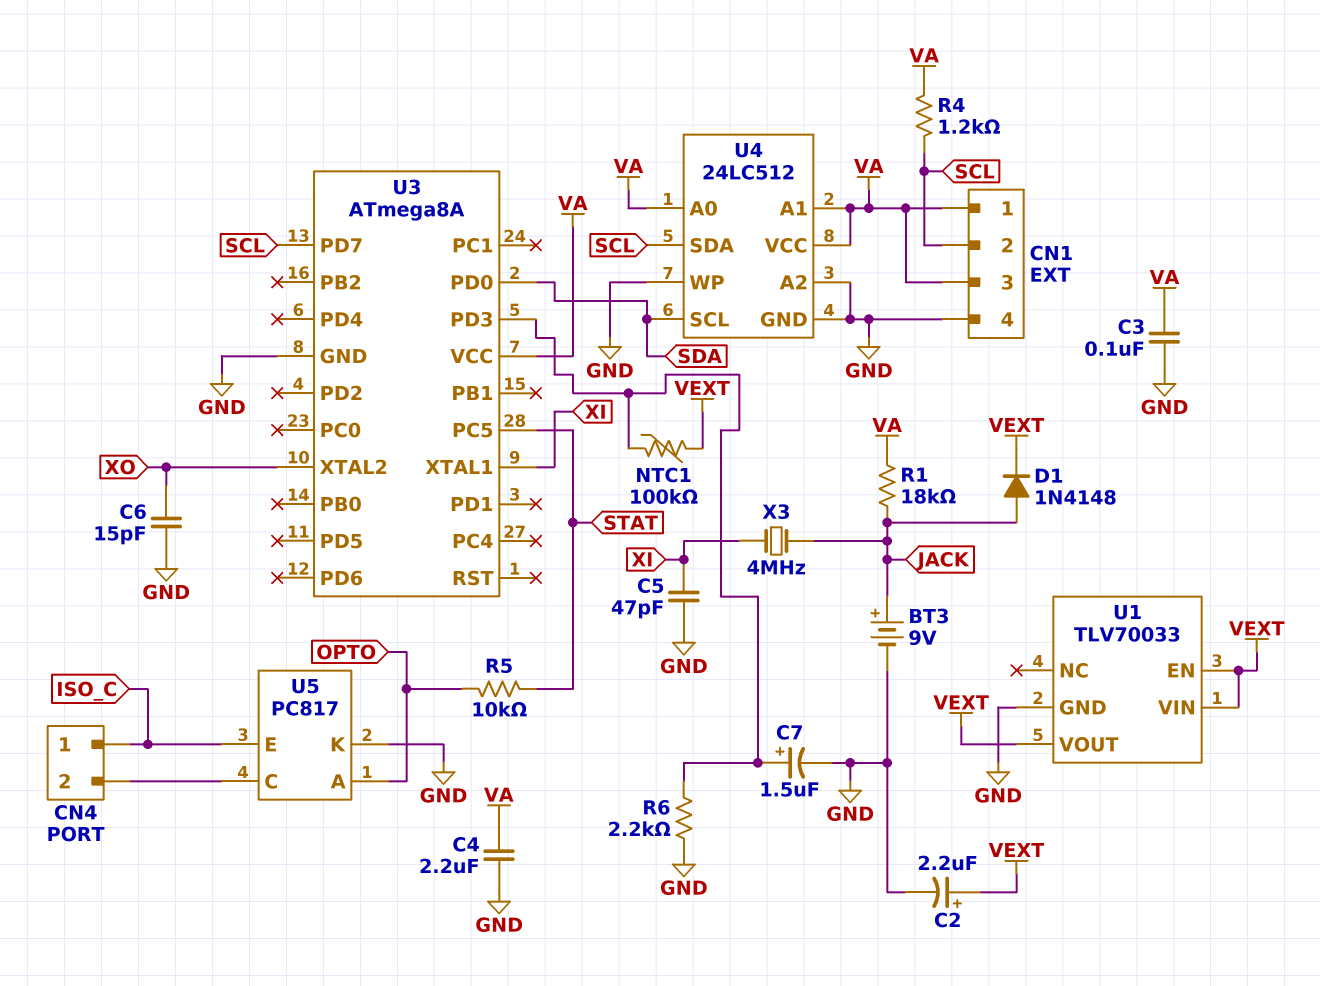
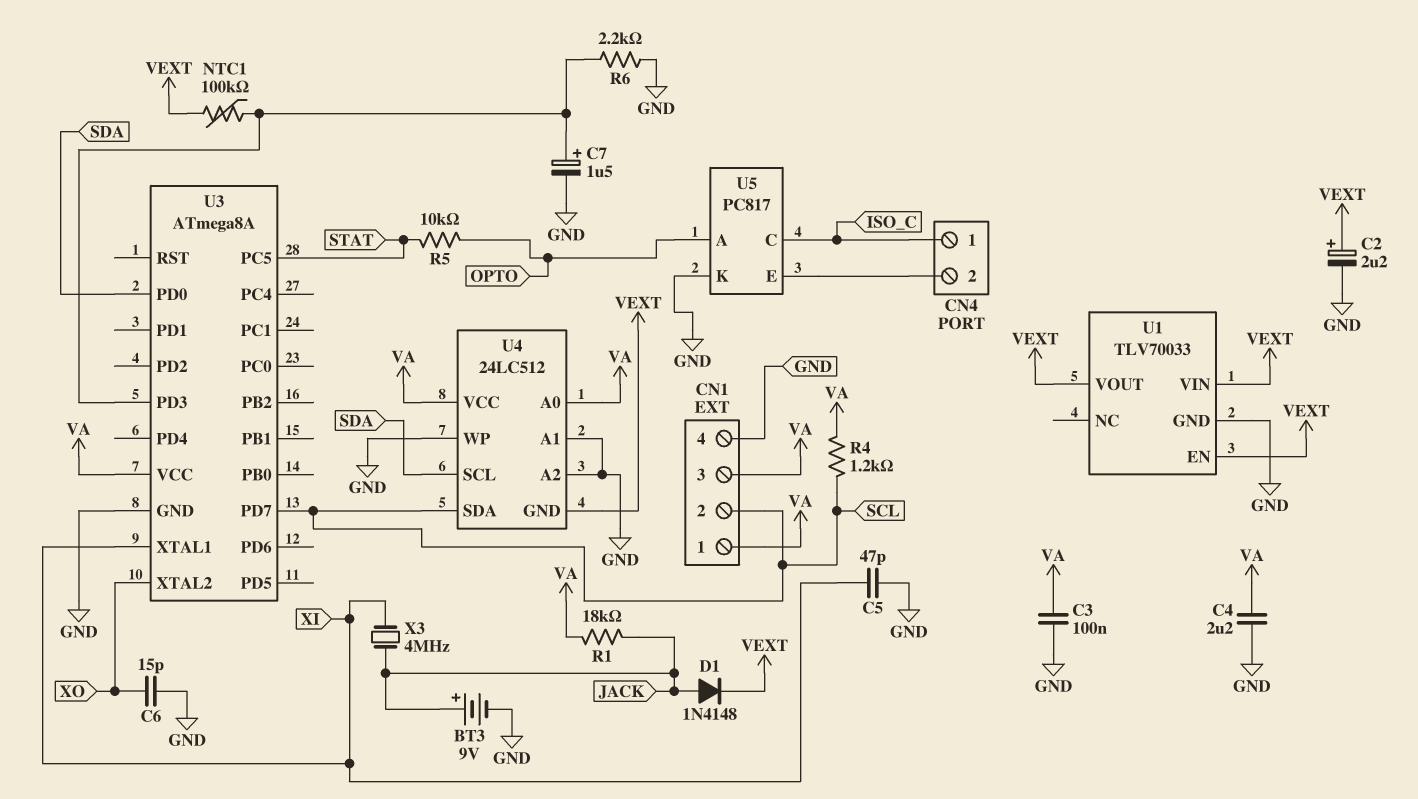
U4 pin A1: VA -> GND
U4 pin GND: GND -> VEXT
U5 pin C: CN4/2 -> ISO_C
U5 pin E: ISO_C -> CN4/2

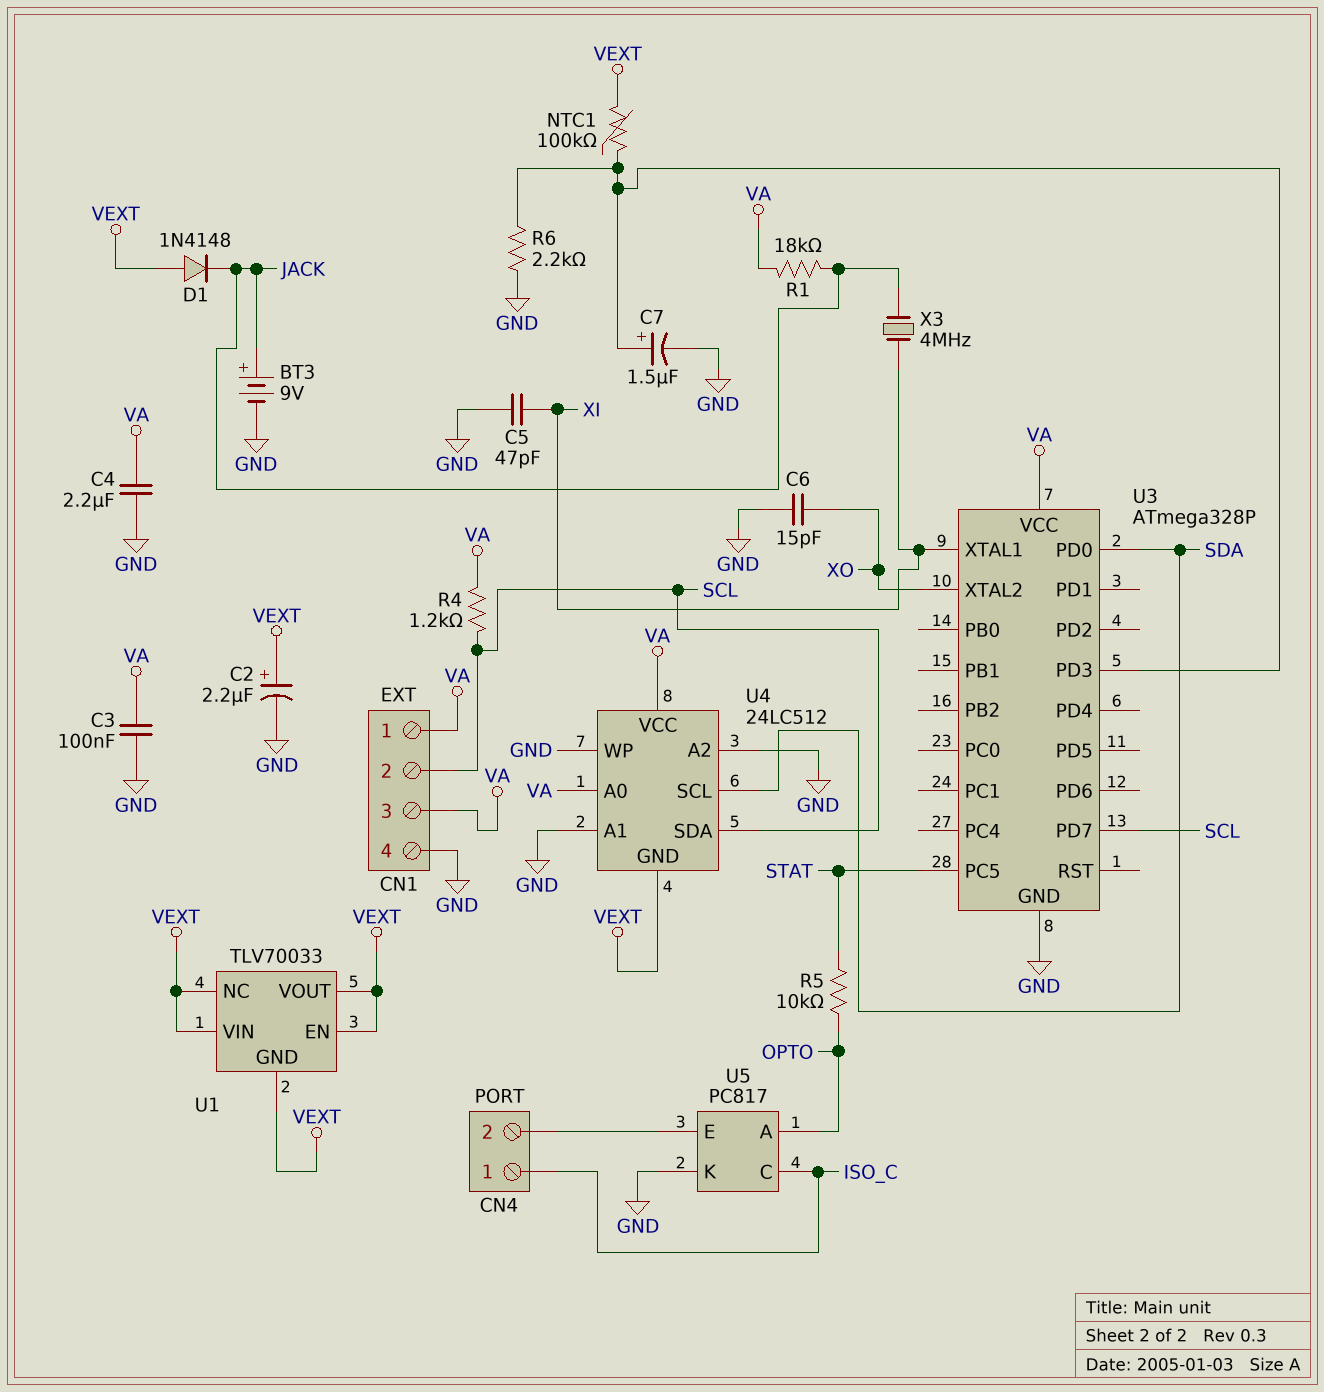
D1: diode 1N4148 (A JACK, K VEXT) -> diode 1N4148 (A VEXT, K JACK)
U1 pin GND: GND -> VEXT
U1 pin NC: none -> VEXT
U3: ATmega8A -> ATmega328P

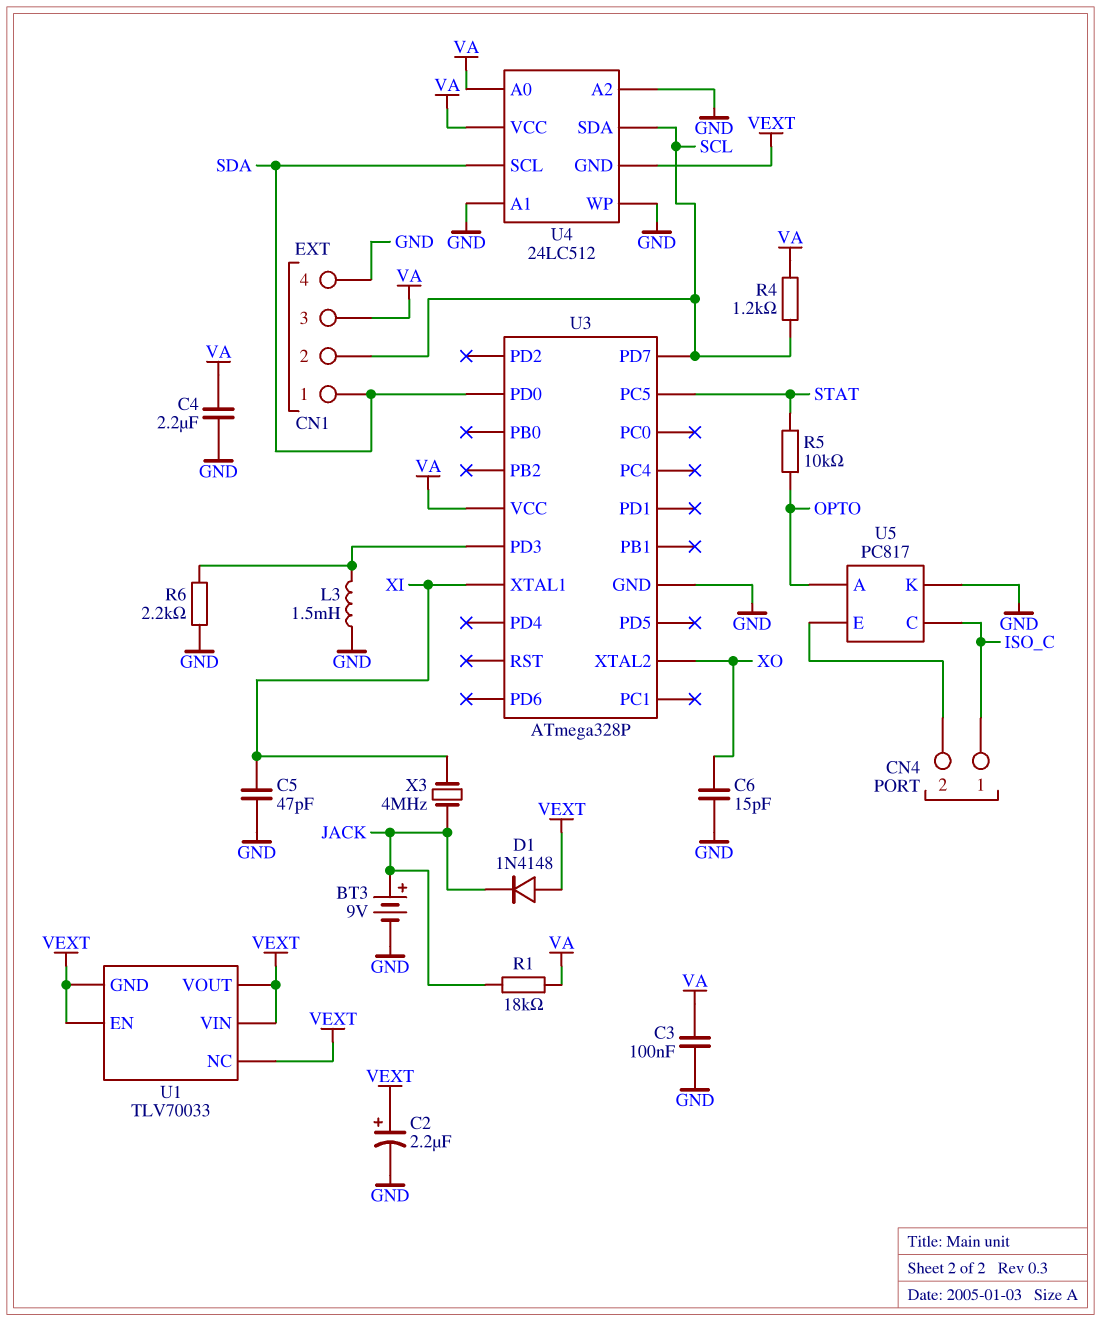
C7: 1.5uF (plus U3/PD3, minus GND) -> none
CN1 pin 1: VA -> SDA
L3: none -> 1.5mH (GND, U3/PD3)
NTC1: 100k (U3/PD3, VEXT) -> none

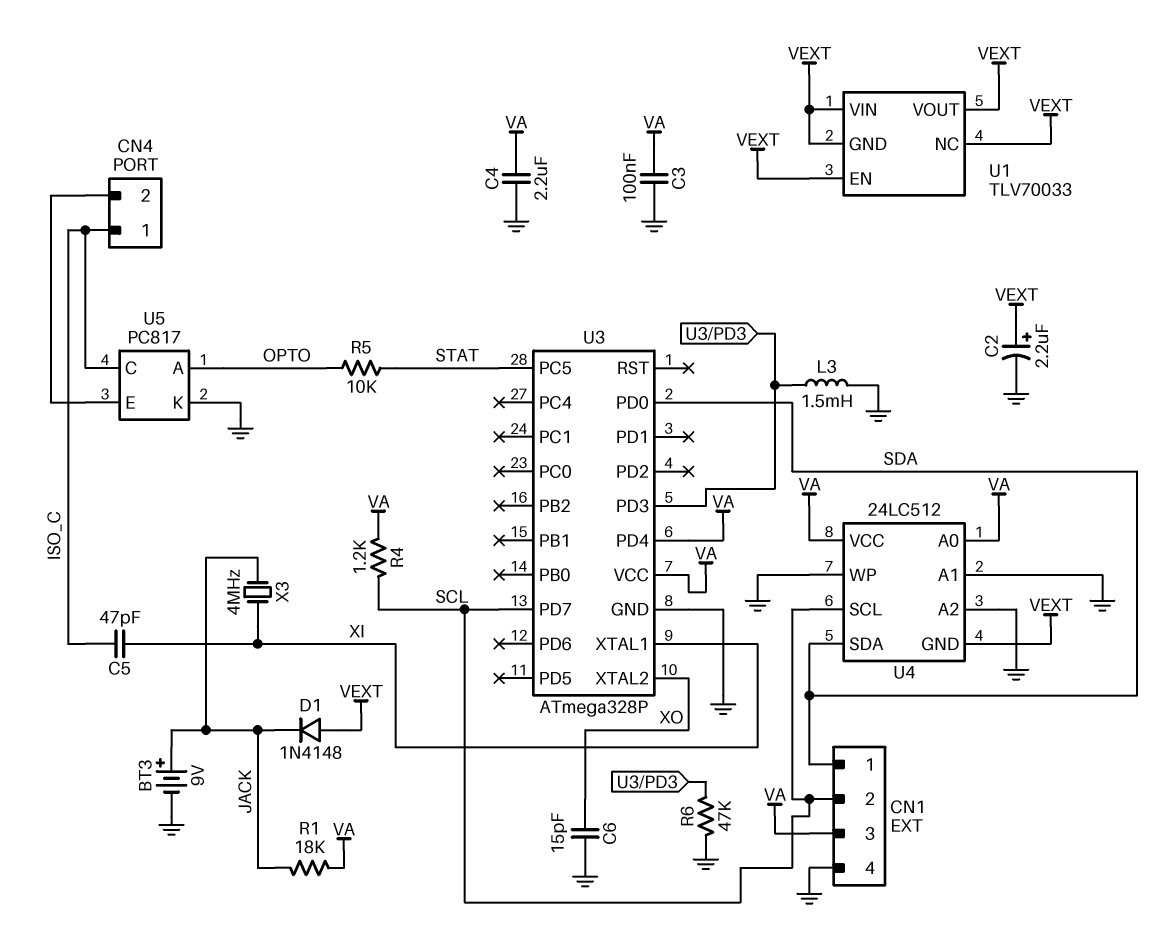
C5: 47pF (GND, XI) -> 47pF (ISO_C, XI)
R6: 2.2k (GND, U3/PD3) -> 47k (GND, U3/PD3)
U3 pin PD4: none -> VA
U4 pin SCL: SDA -> SCL
U4 pin SDA: SCL -> SDA

